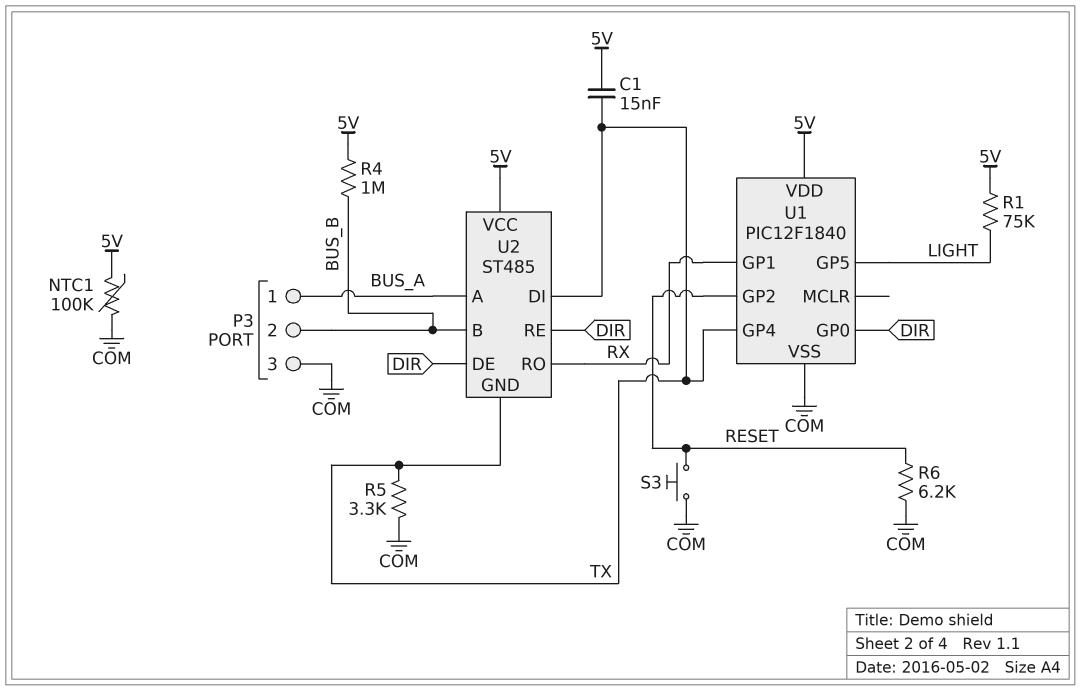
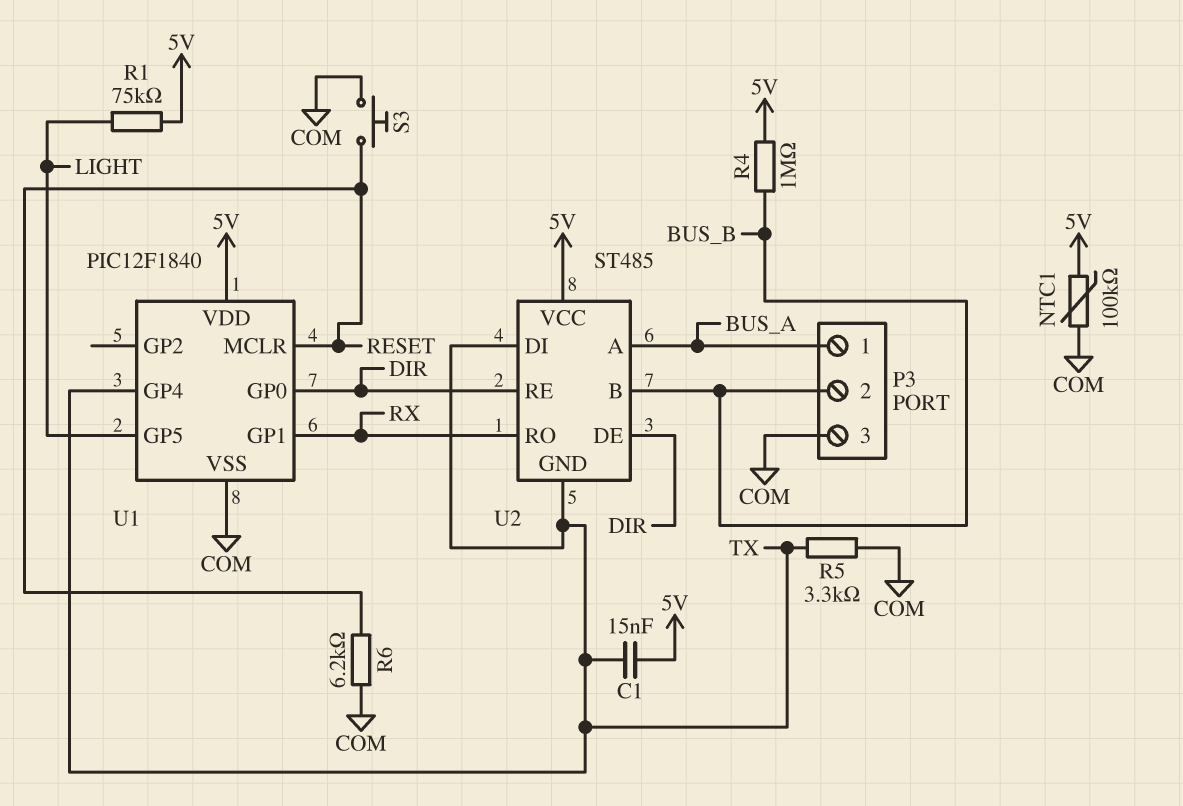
U1 pin GP2: RESET -> none
U1 pin MCLR: none -> RESET

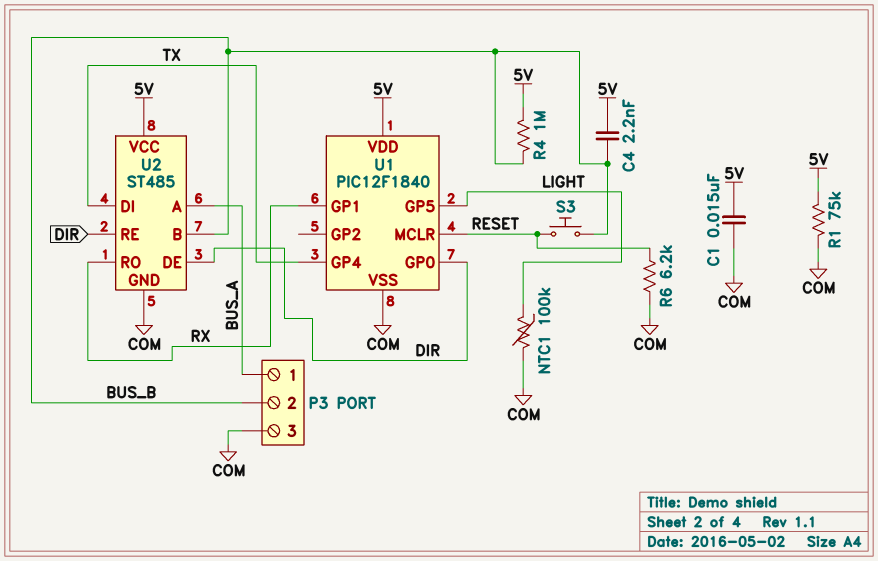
C1: 15nF (5V, TX) -> 15nF (5V, COM)
C4: none -> 2.2nF (5V, BUS_B)
NTC1: 100k (5V, COM) -> 100k (COM, LIGHT)
R1: 75k (5V, LIGHT) -> 75k (5V, COM)
R5: 3.3k (COM, TX) -> none
S3: button (COM, RESET) -> button (BUS_B, RESET)
U2 pin GND: TX -> COM

